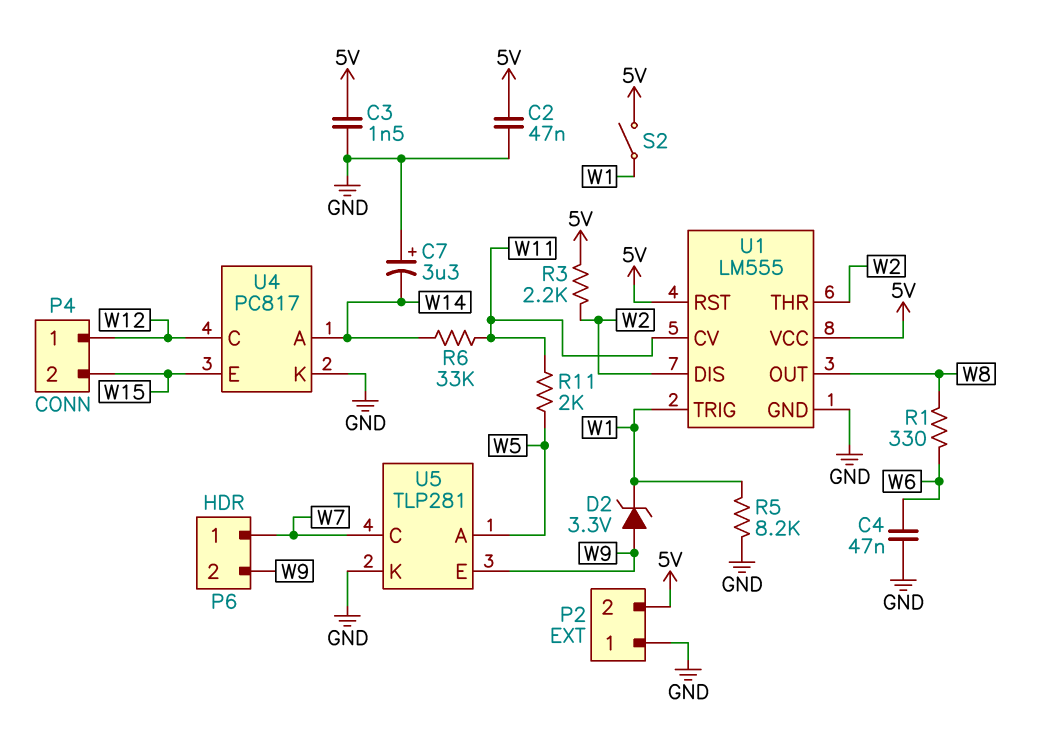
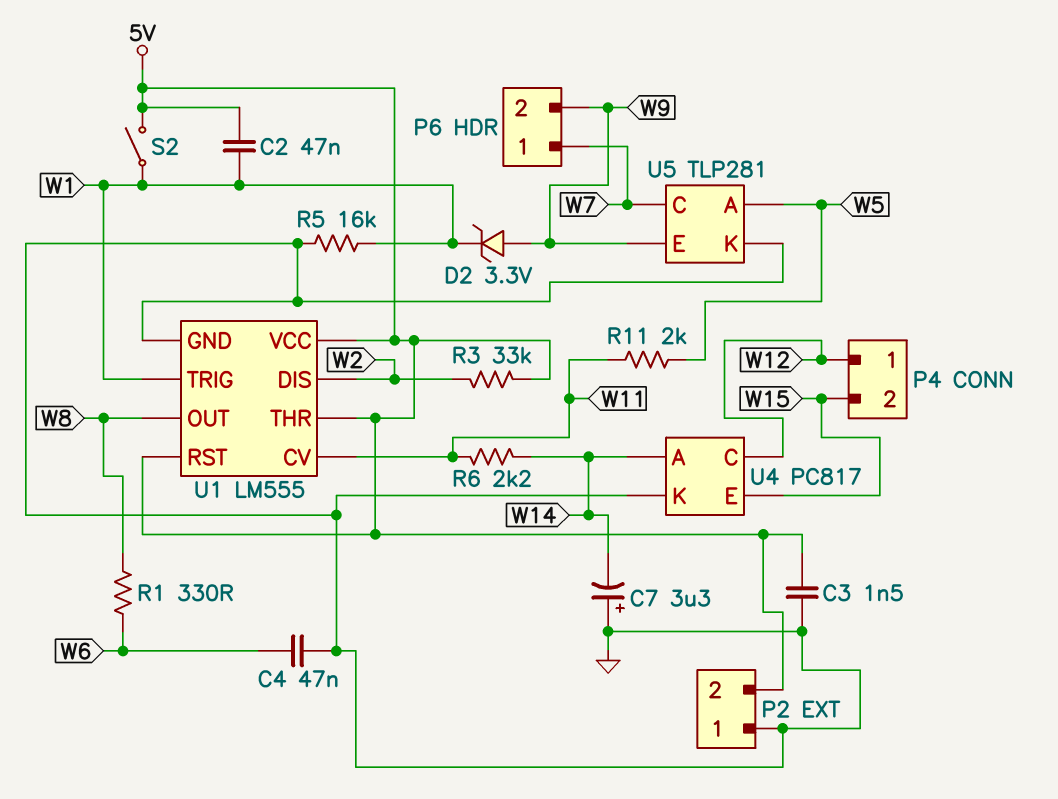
C2: 47nF (5V, GND) -> 47nF (5V, W1)
R3: 2.2k (5V, W2) -> 33k (5V, W2)
R5: 8.2k (GND, W1) -> 16k (GND, W1)
R6: 33k (W11, W14) -> 2.2k (W11, W14)
U1 pin THR: W2 -> 5V

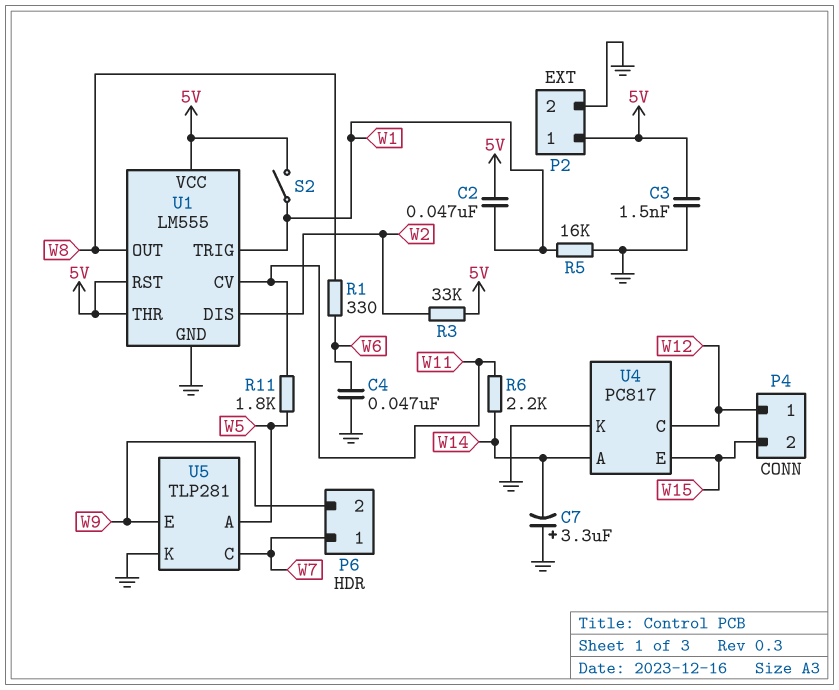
D2: zener 3.3V (A W9, K W1) -> none
P2 pin 1: GND -> 5V
P2 pin 2: 5V -> GND
R11: 2k (W5, W11) -> 1.8k (W5, W11)

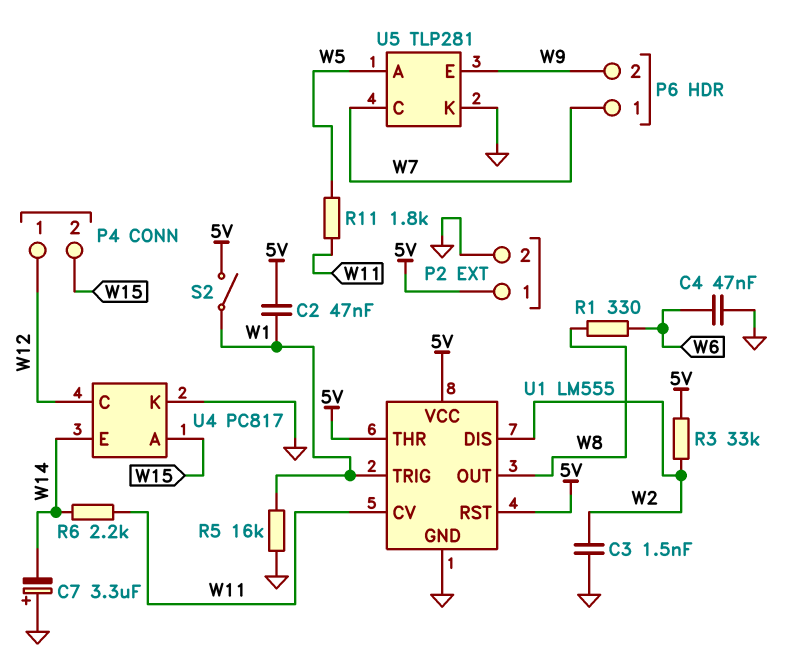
C3: 1.5nF (5V, GND) -> 1.5nF (GND, W2)
U4 pin A: W14 -> W15
U4 pin E: W15 -> W14

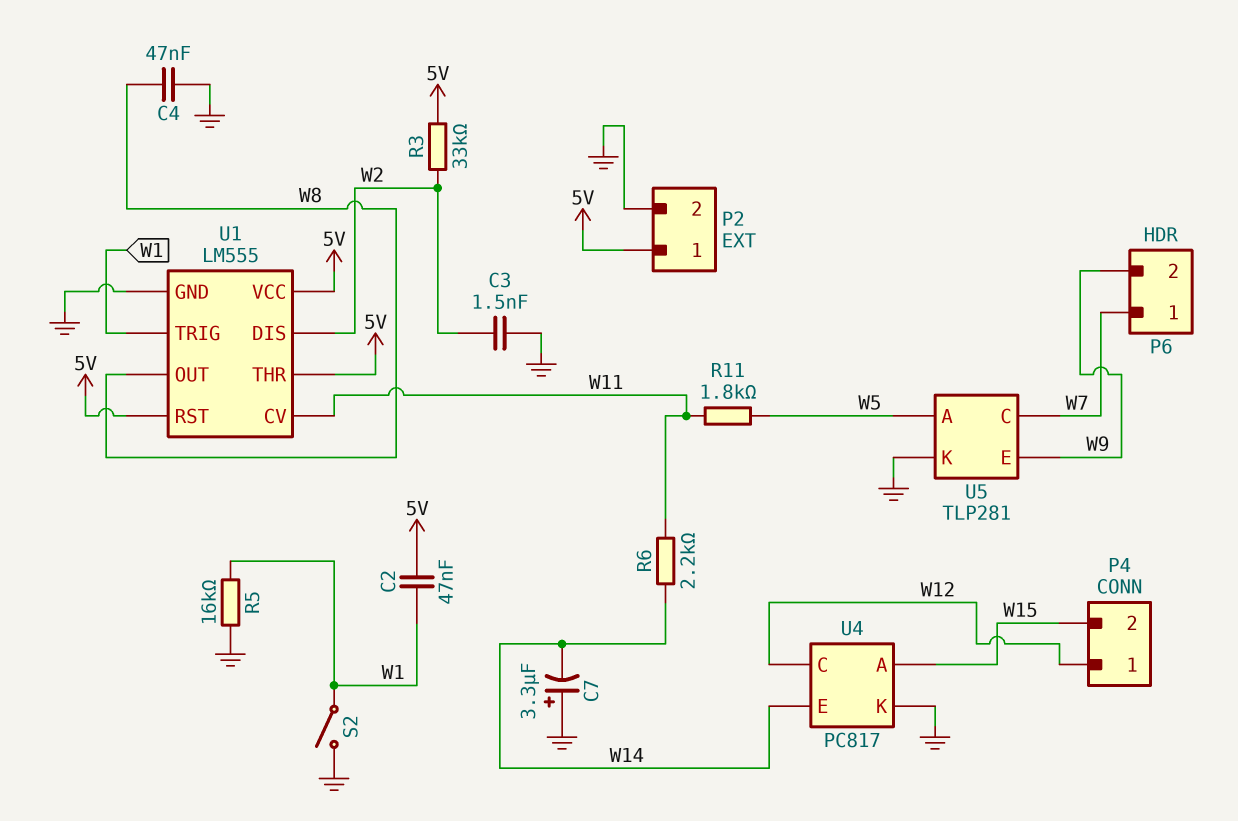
C4: 47nF (GND, W6) -> 47nF (GND, W8)
R1: 330 (W6, W8) -> none
S2: switch (5V, W1) -> switch (GND, W1)

